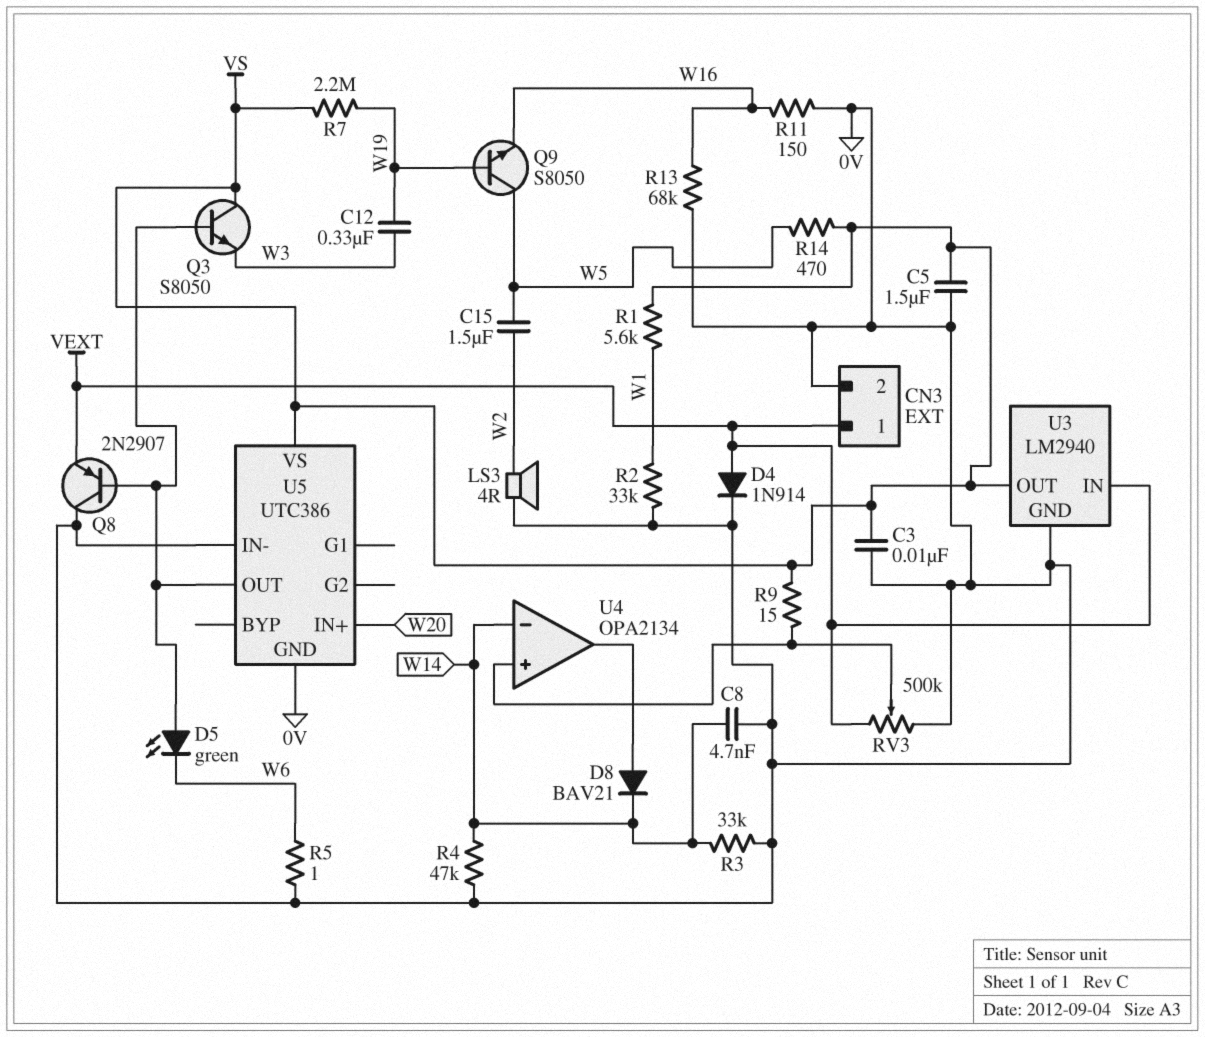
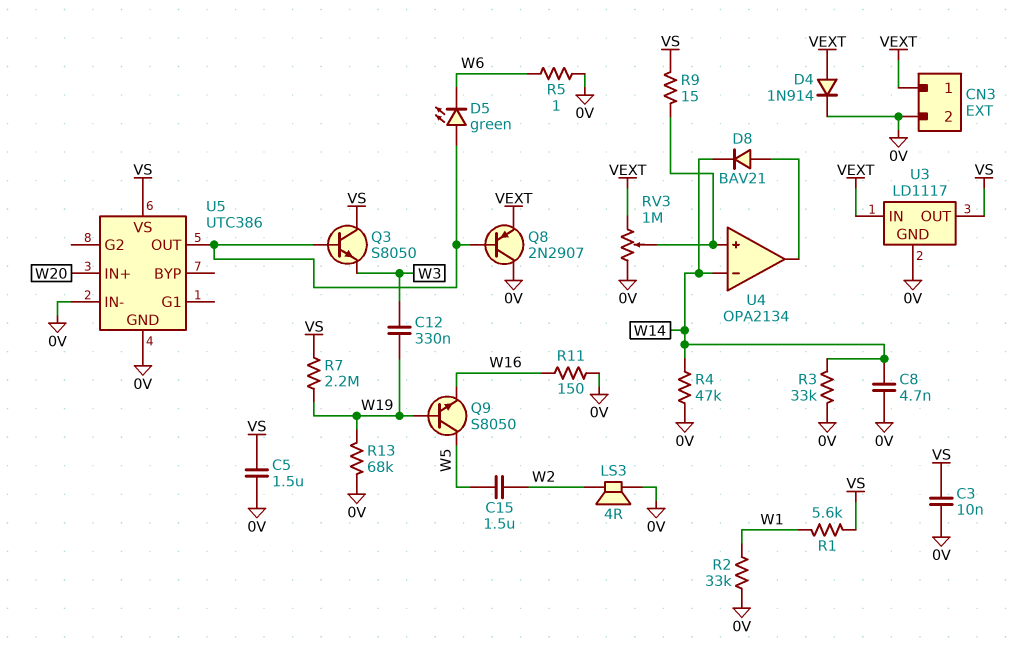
R13: 68k (0V, W16) -> 68k (0V, W19)
R14: 470 (VS, W5) -> none
RV3: 500k (0V, VEXT, wiper U4/in+) -> 1M (0V, VEXT, wiper U4/in+)
U3: LM2940 -> LD1117

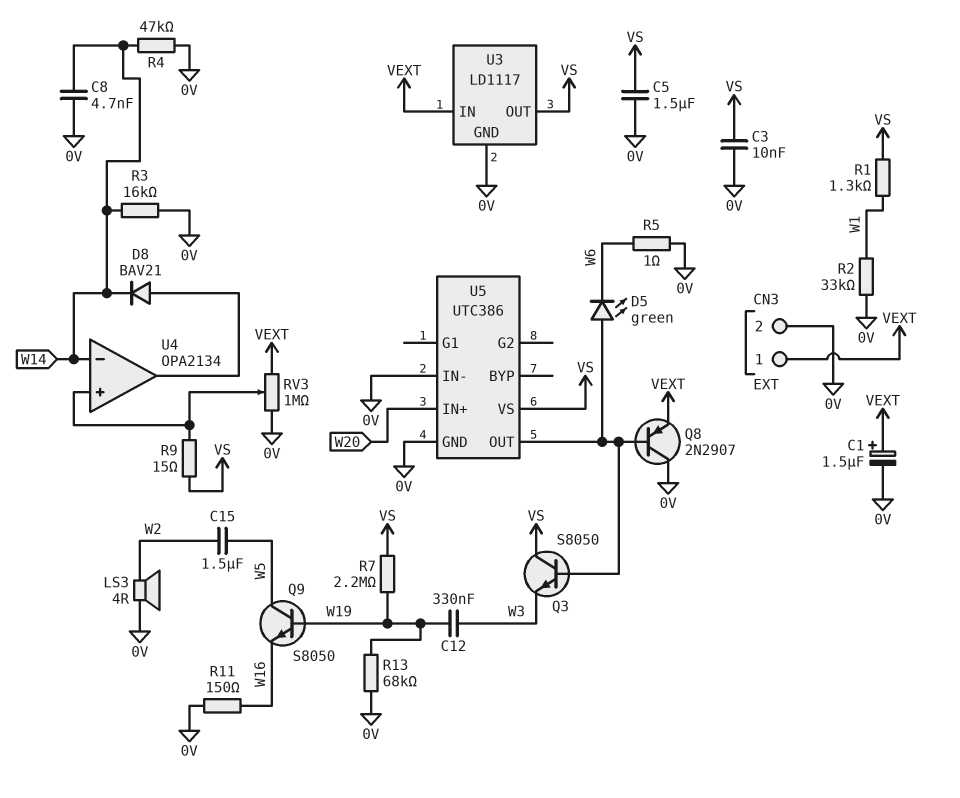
C1: none -> 1.5uF (plus VEXT, minus 0V)
D4: diode 1N914 (A VEXT, K 0V) -> none
R1: 5.6k (VS, W1) -> 1.3k (VS, W1)
R3: 33k (0V, W14) -> 16k (0V, W14)

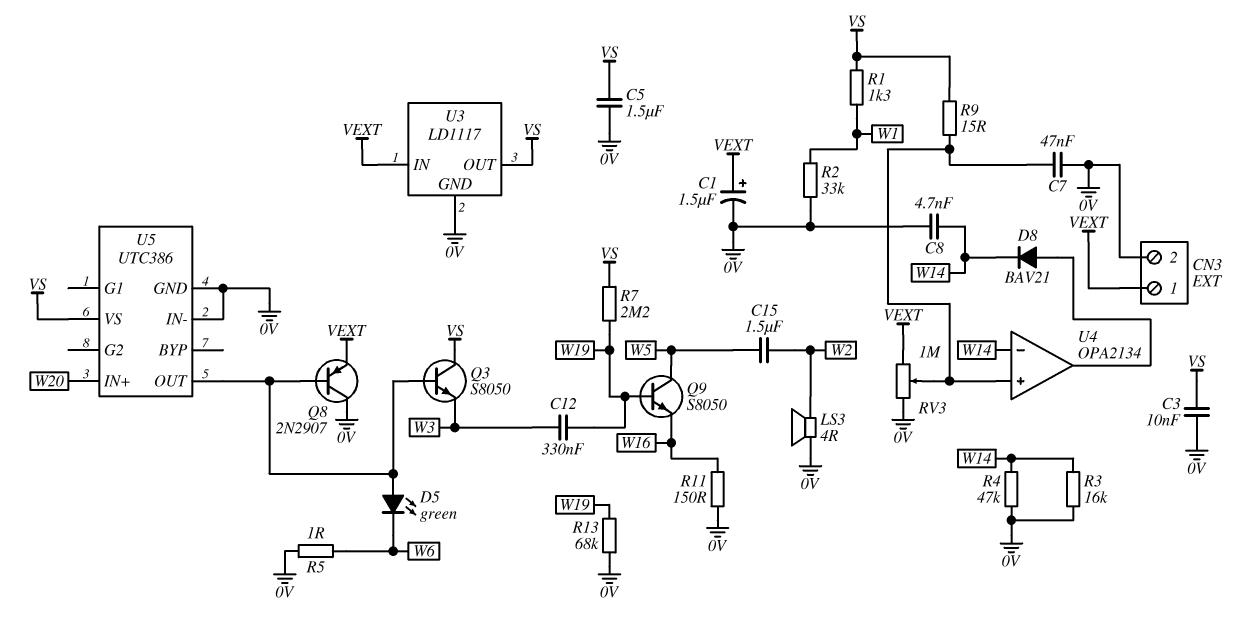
C7: none -> 47nF (0V, U4/in+)

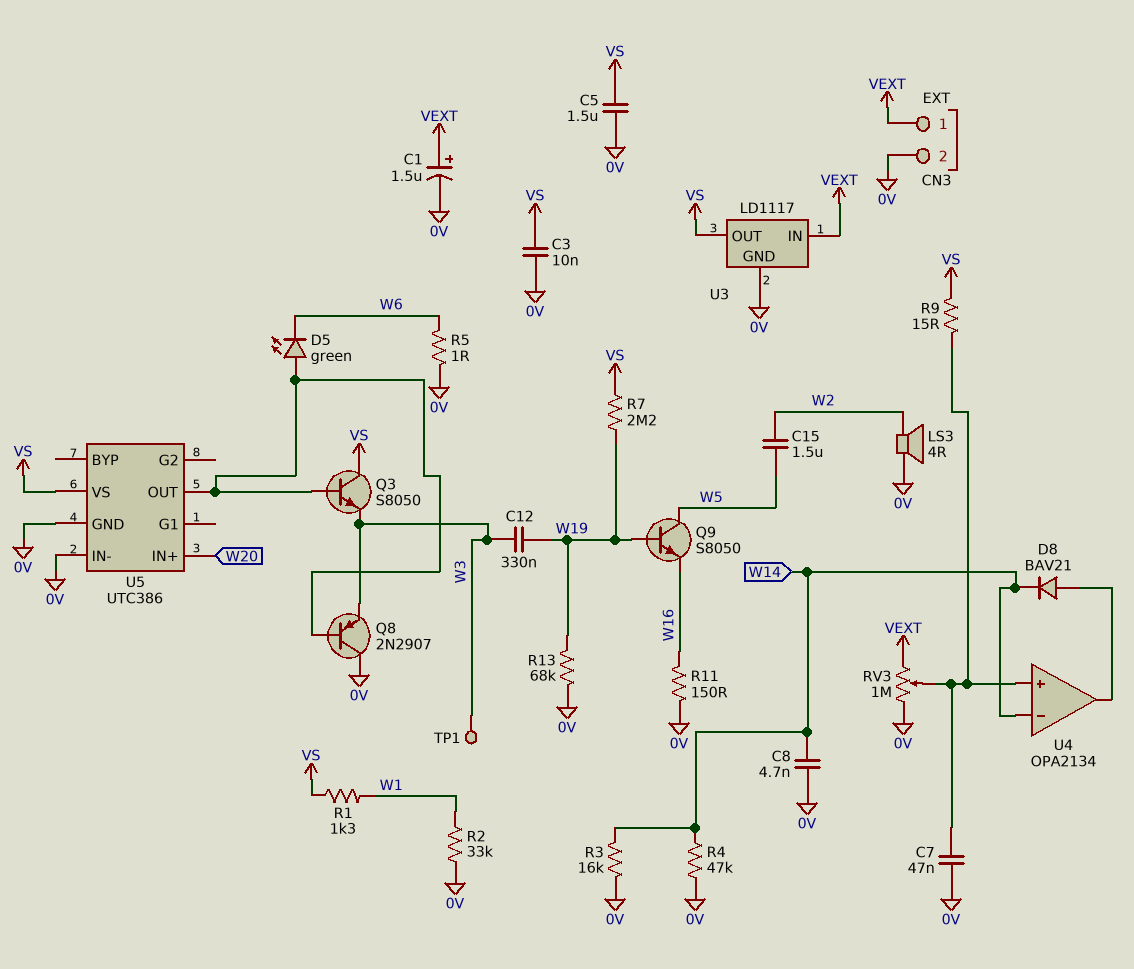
Q8: PNP 2N2907 (B U5/OUT, C 0V, E VEXT) -> PNP 2N2907 (B U5/OUT, C 0V, E W3)
TP1: none -> test point (W3)

